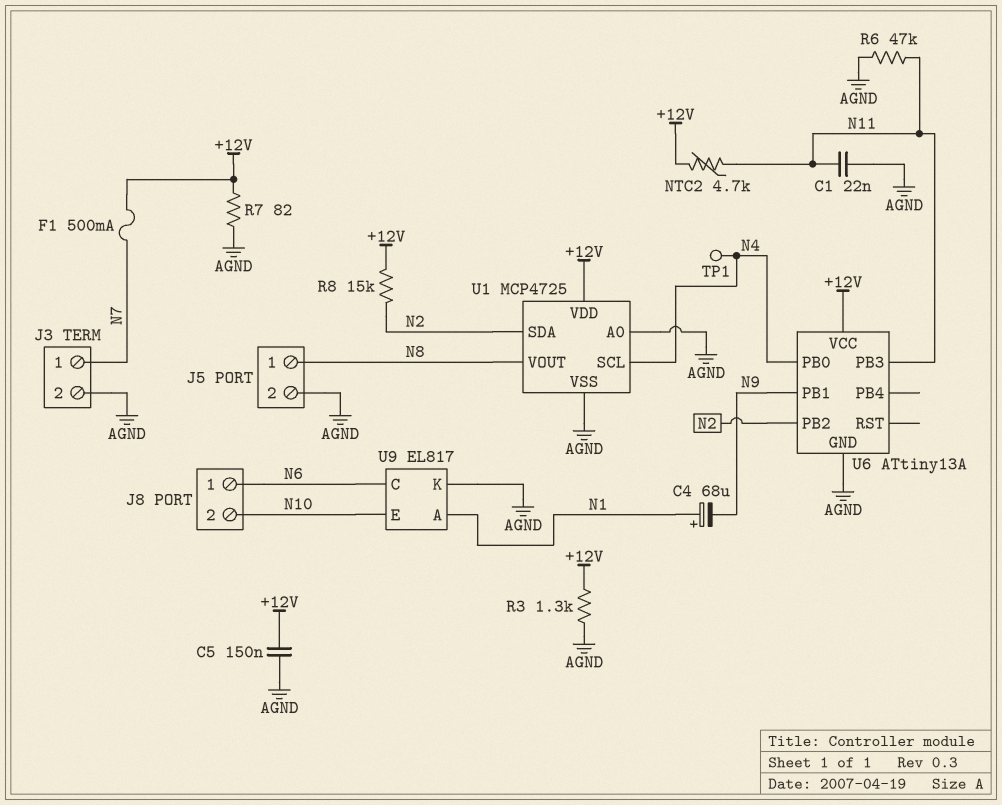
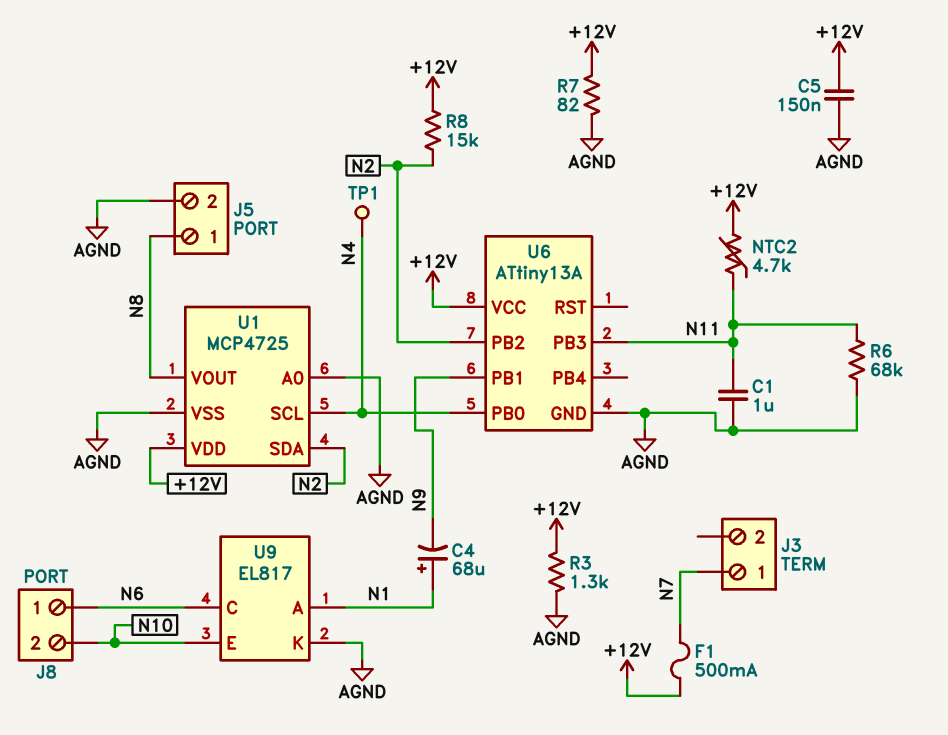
C1: 22nF (AGND, N11) -> 1uF (AGND, N11)
J3 pin 2: AGND -> none
R6: 47k (AGND, N11) -> 68k (AGND, N11)

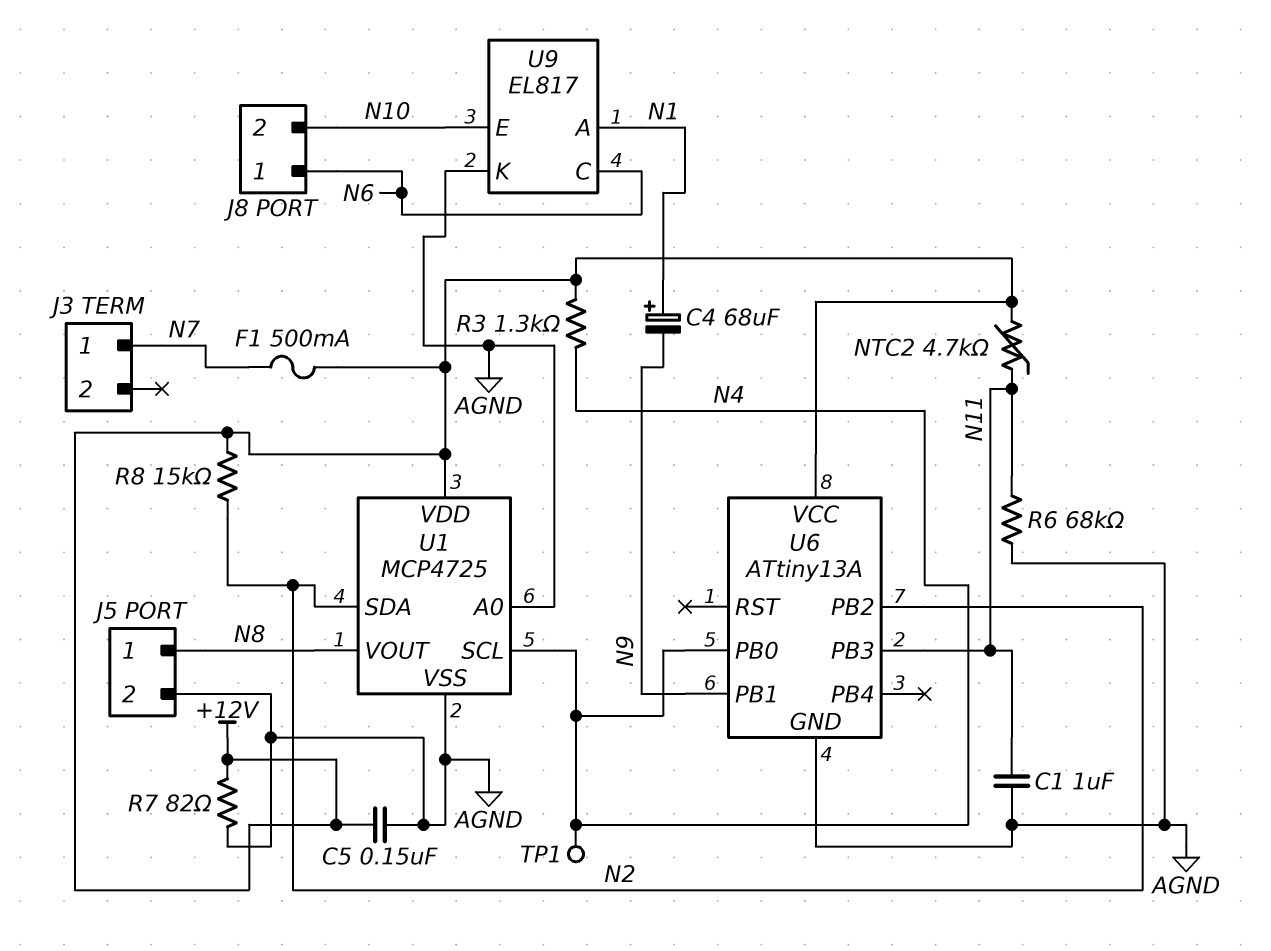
R3: 1.3k (+12V, AGND) -> 1.3k (+12V, N4)

